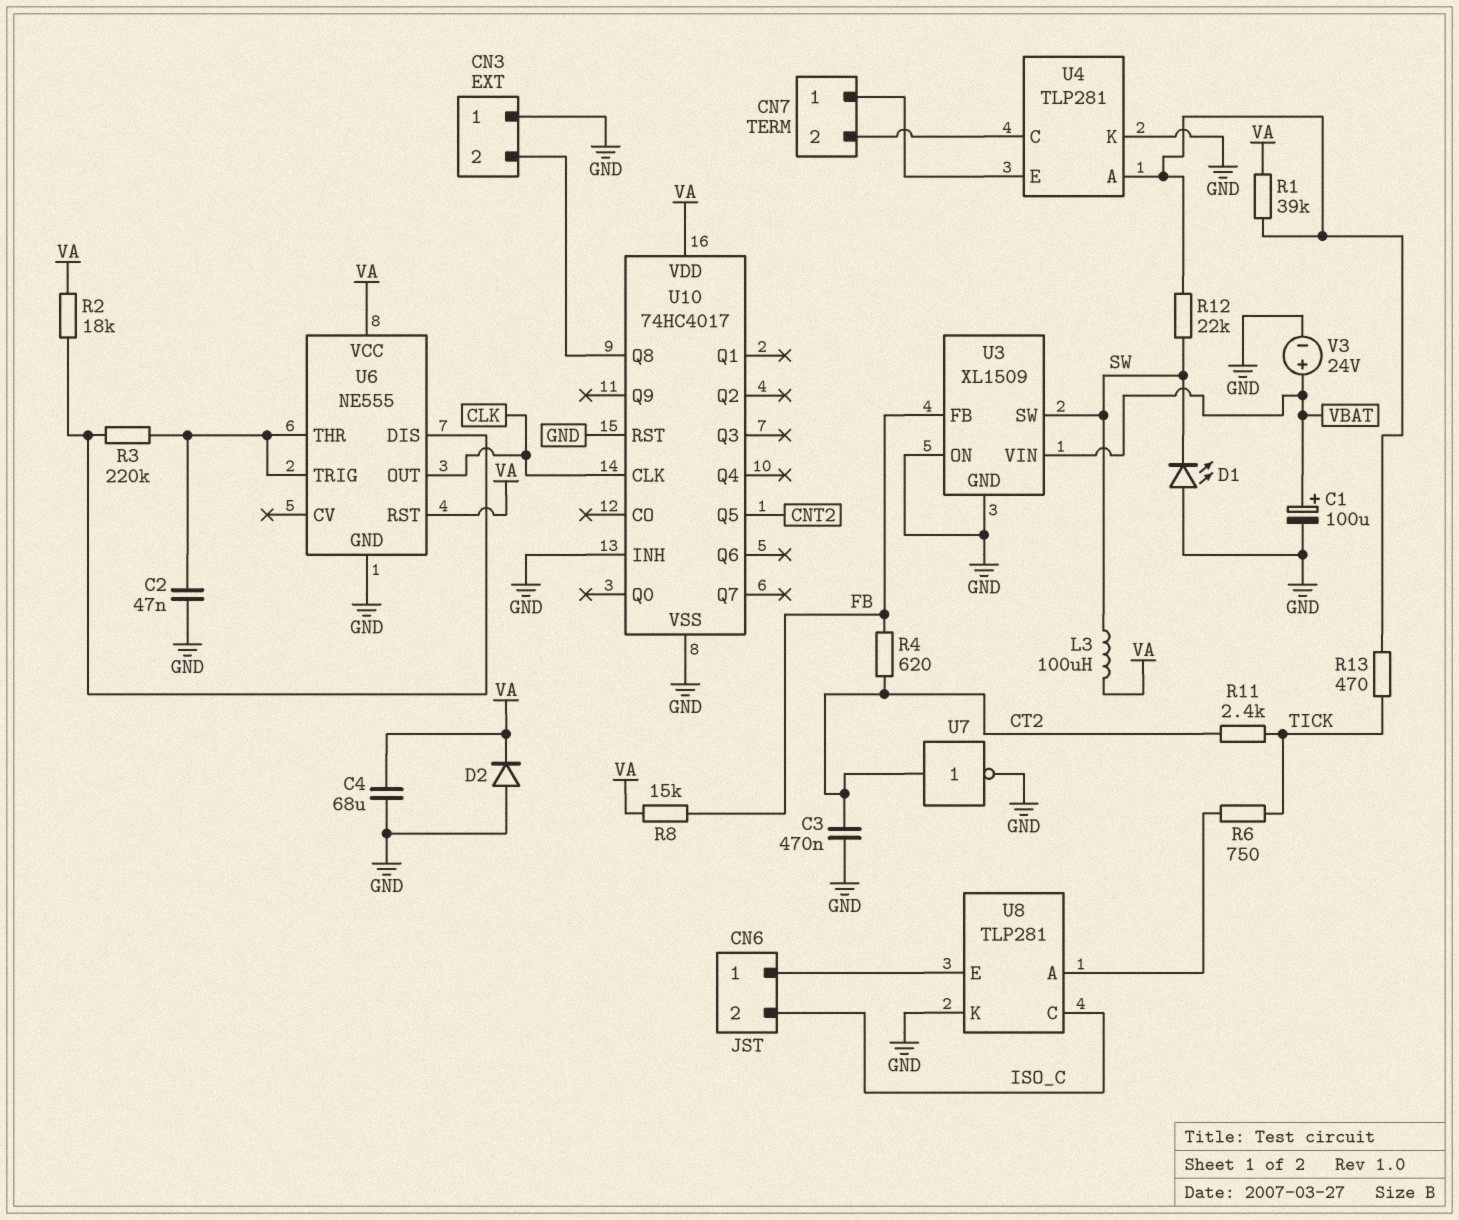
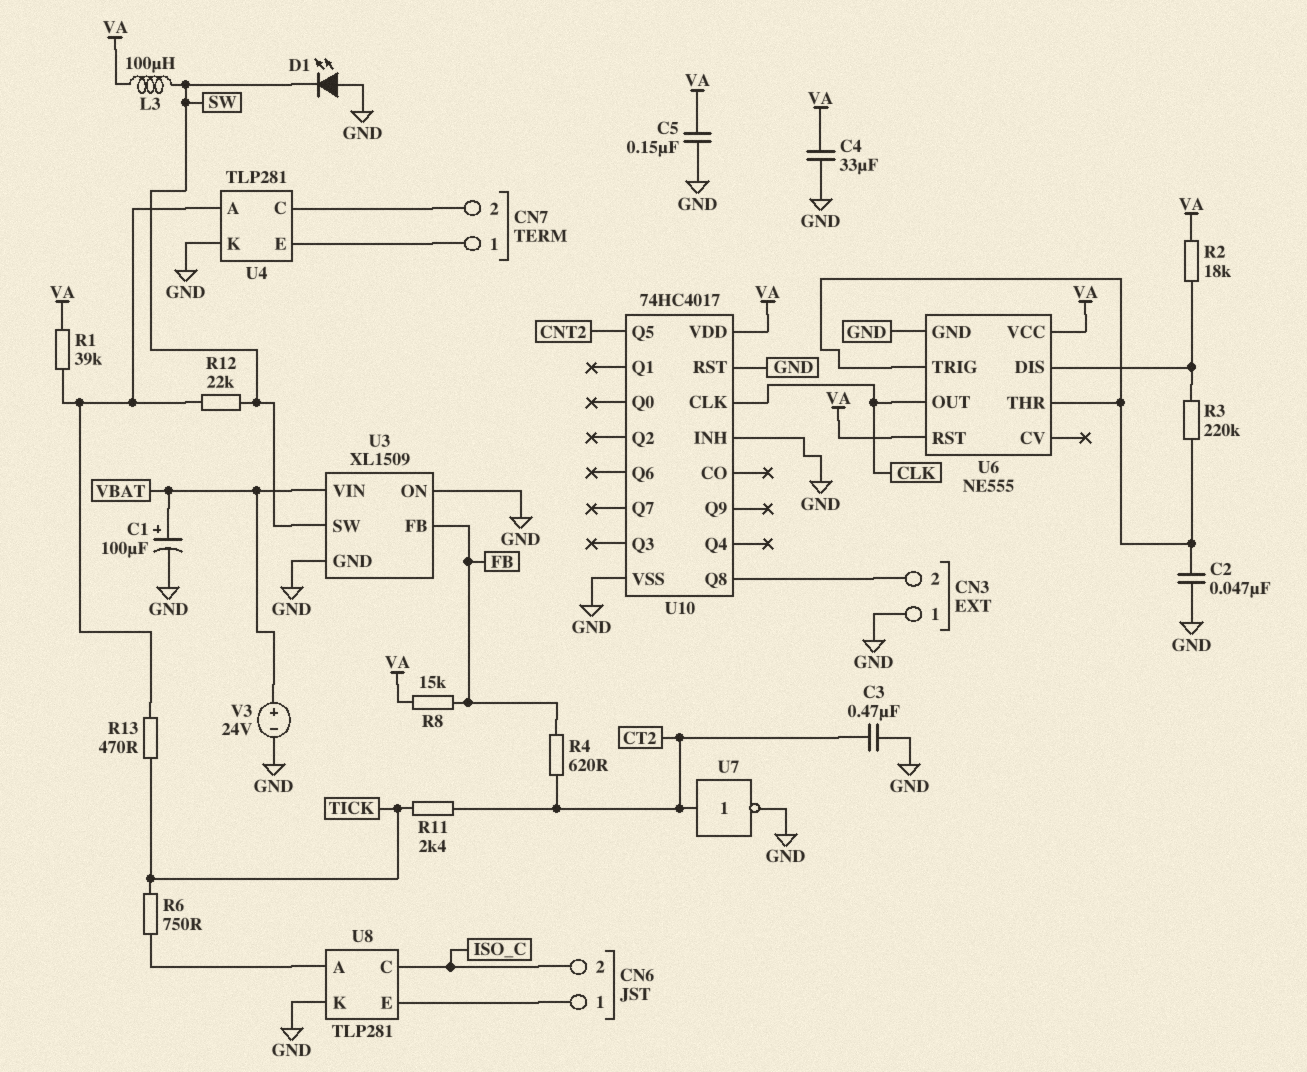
C4: 68uF (GND, VA) -> 33uF (GND, VA)
C5: none -> 150nF (GND, VA)
D2: diode (A GND, K VA) -> none

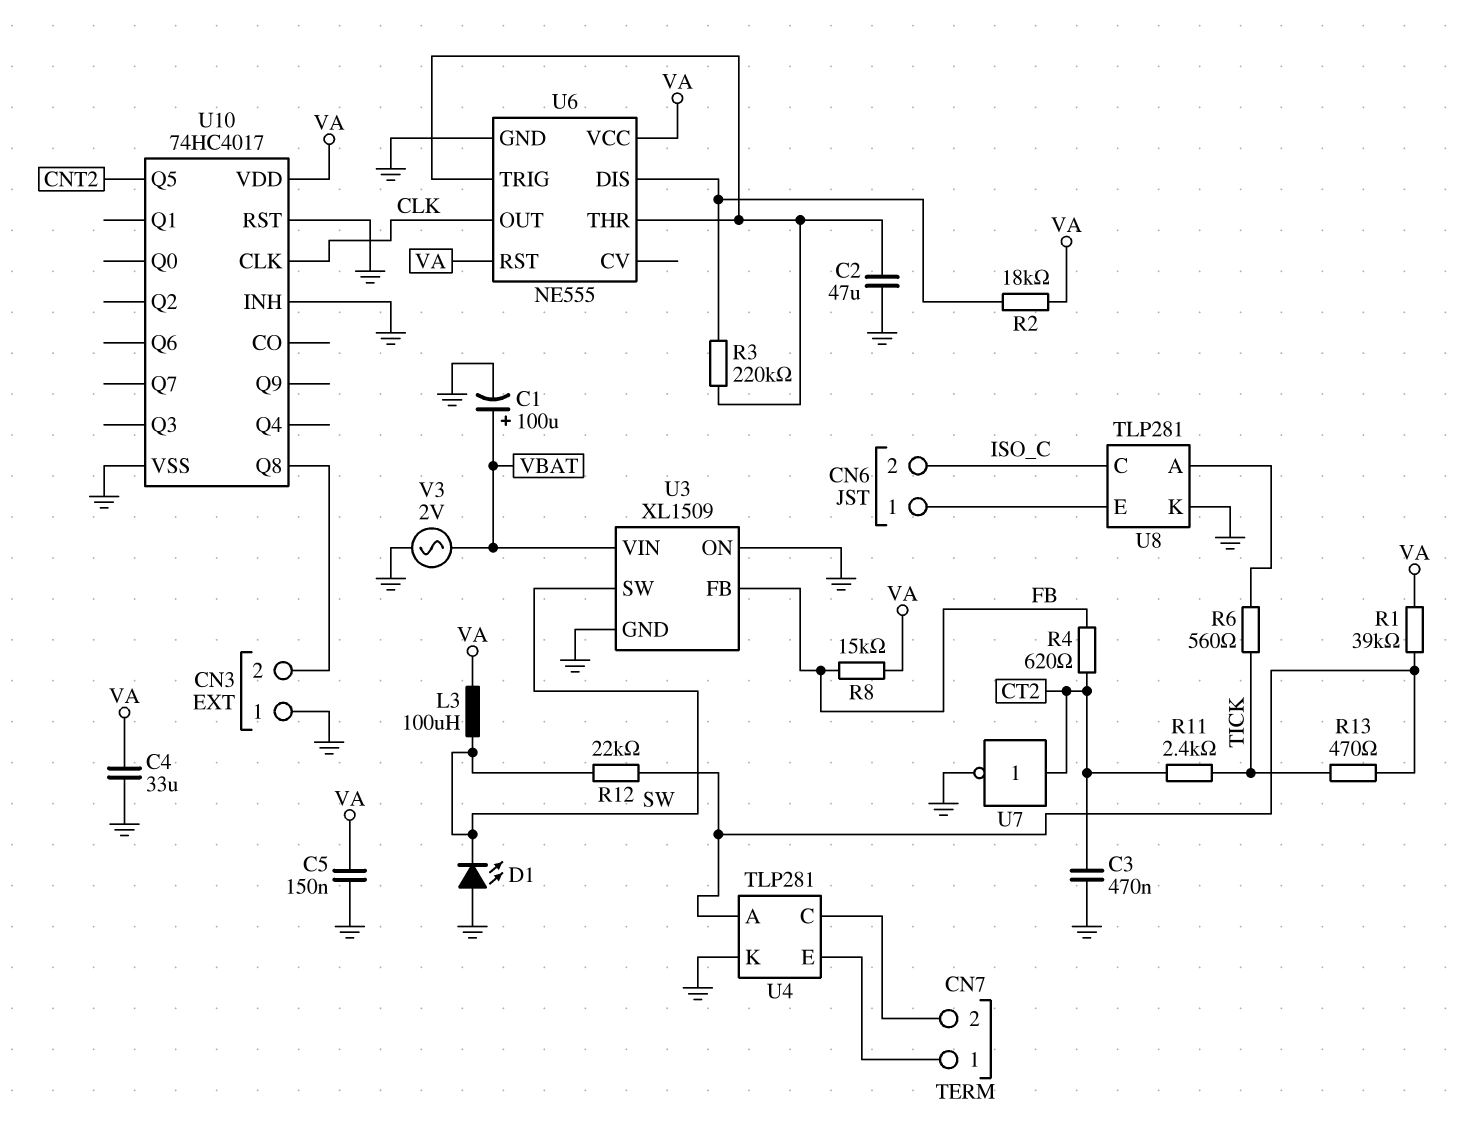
C2: 47nF (GND, U6/THR) -> 47uF (GND, U6/THR)
R6: 750 (TICK, U8/A) -> 560 (TICK, U8/A)
V3: 24V (plus VBAT, minus GND) -> AC 2V (GND, VBAT)

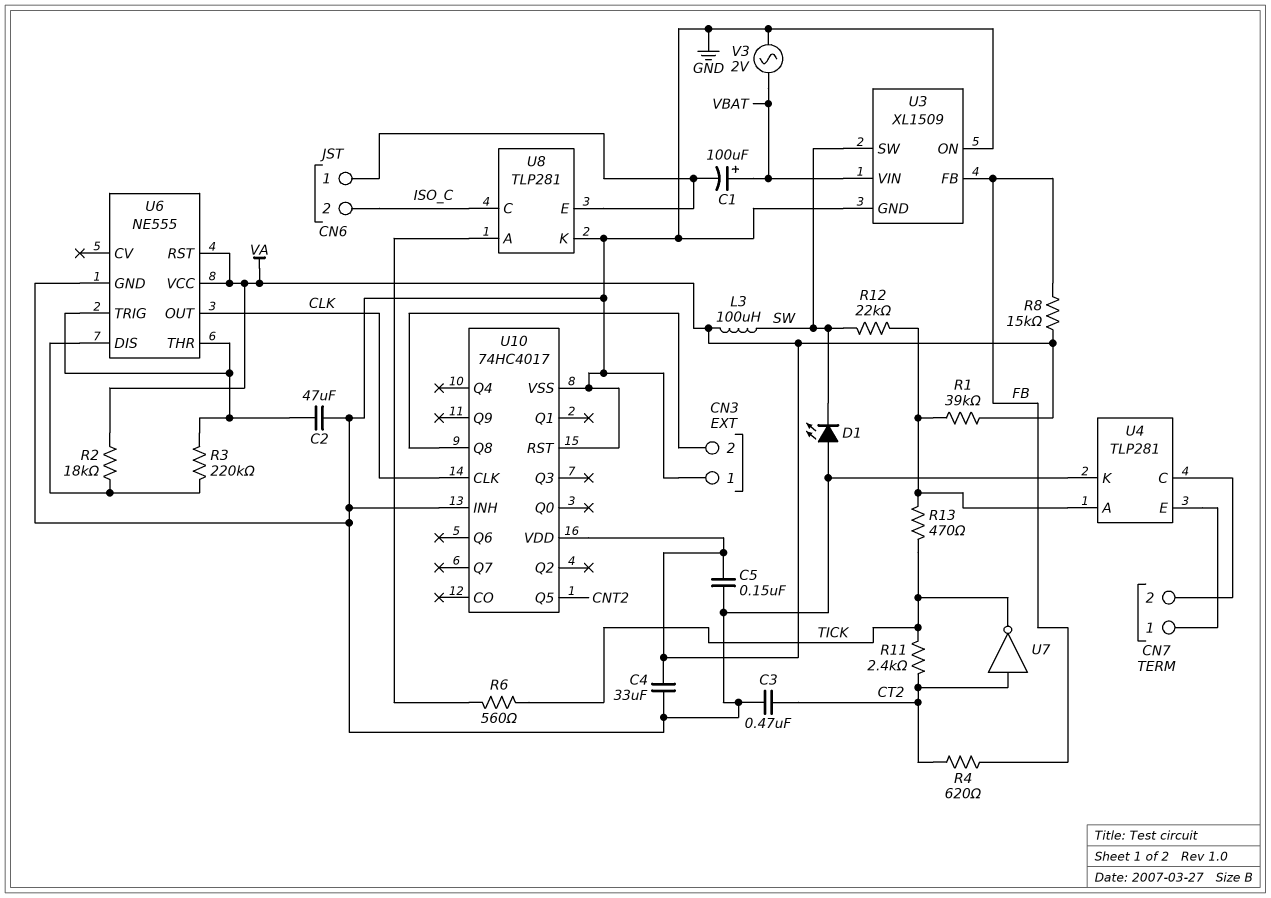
C1: 100uF (plus VBAT, minus GND) -> 100uF (plus VBAT, minus CN6/1)
U7: NOT (in CT2, out GND) -> NOT (in CT2, out TICK)

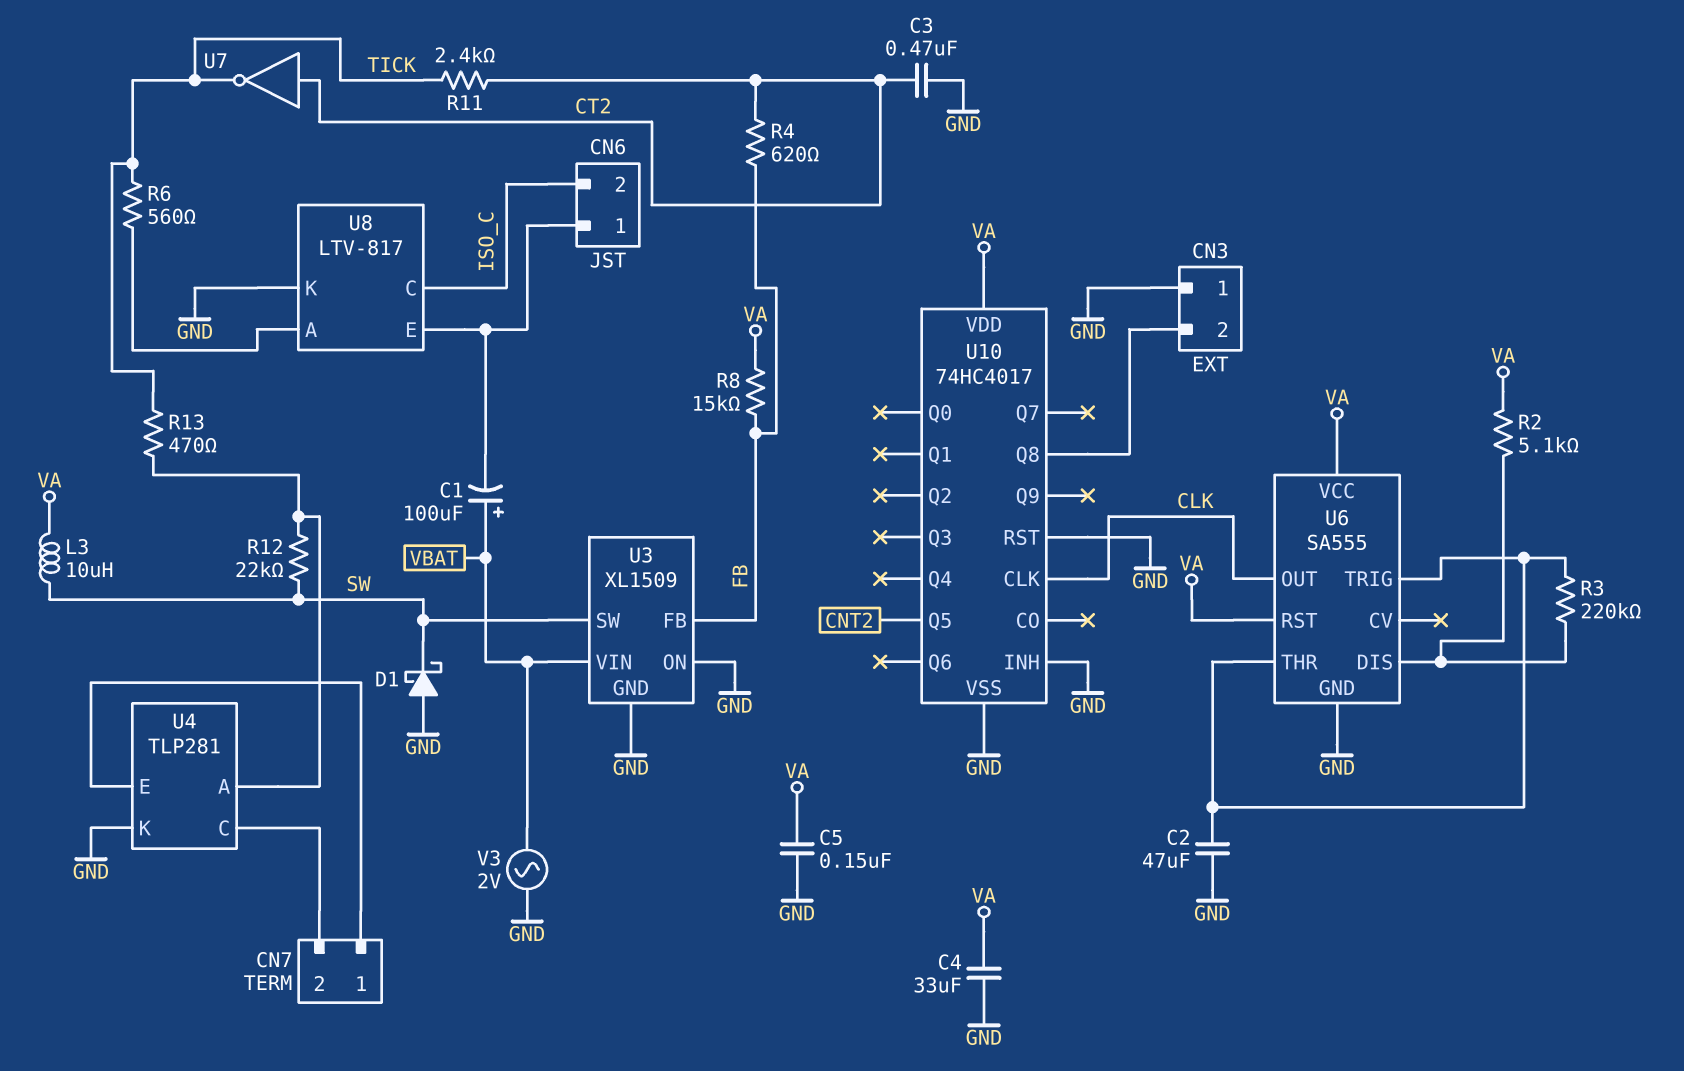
D1: LED (A GND, K SW) -> schottky (A GND, K SW)
L3: 100uH (SW, VA) -> 10uH (SW, VA)
R1: 39k (U4/A, VA) -> none
R2: 18k (U6/DIS, VA) -> 5.1k (U6/DIS, VA)
U6: NE555 -> SA555
U8: TLP281 -> LTV-817

